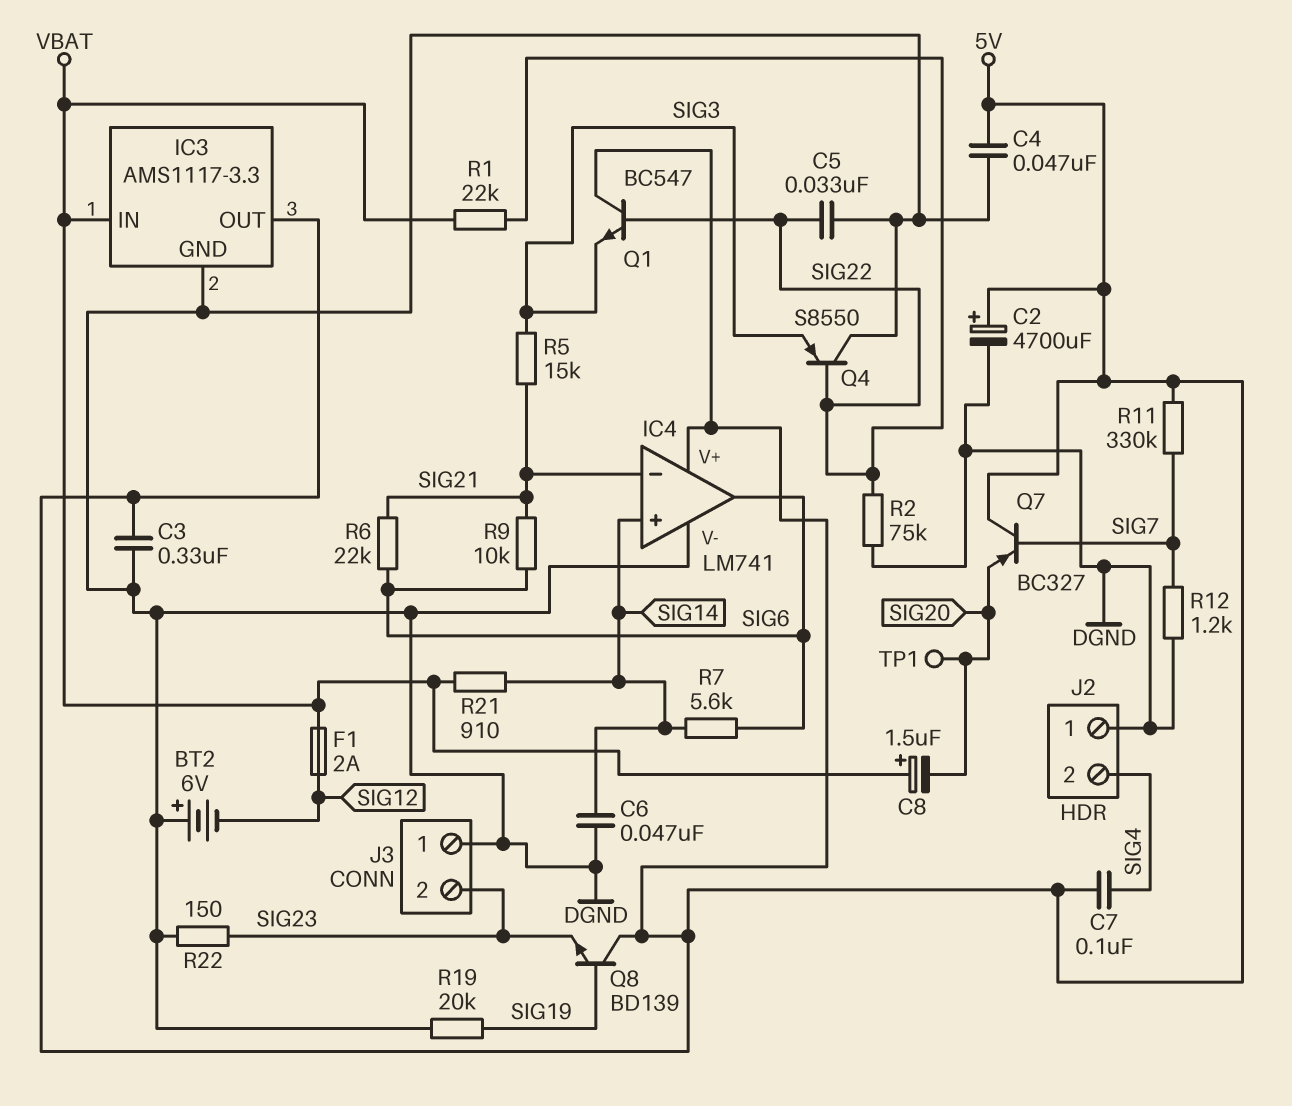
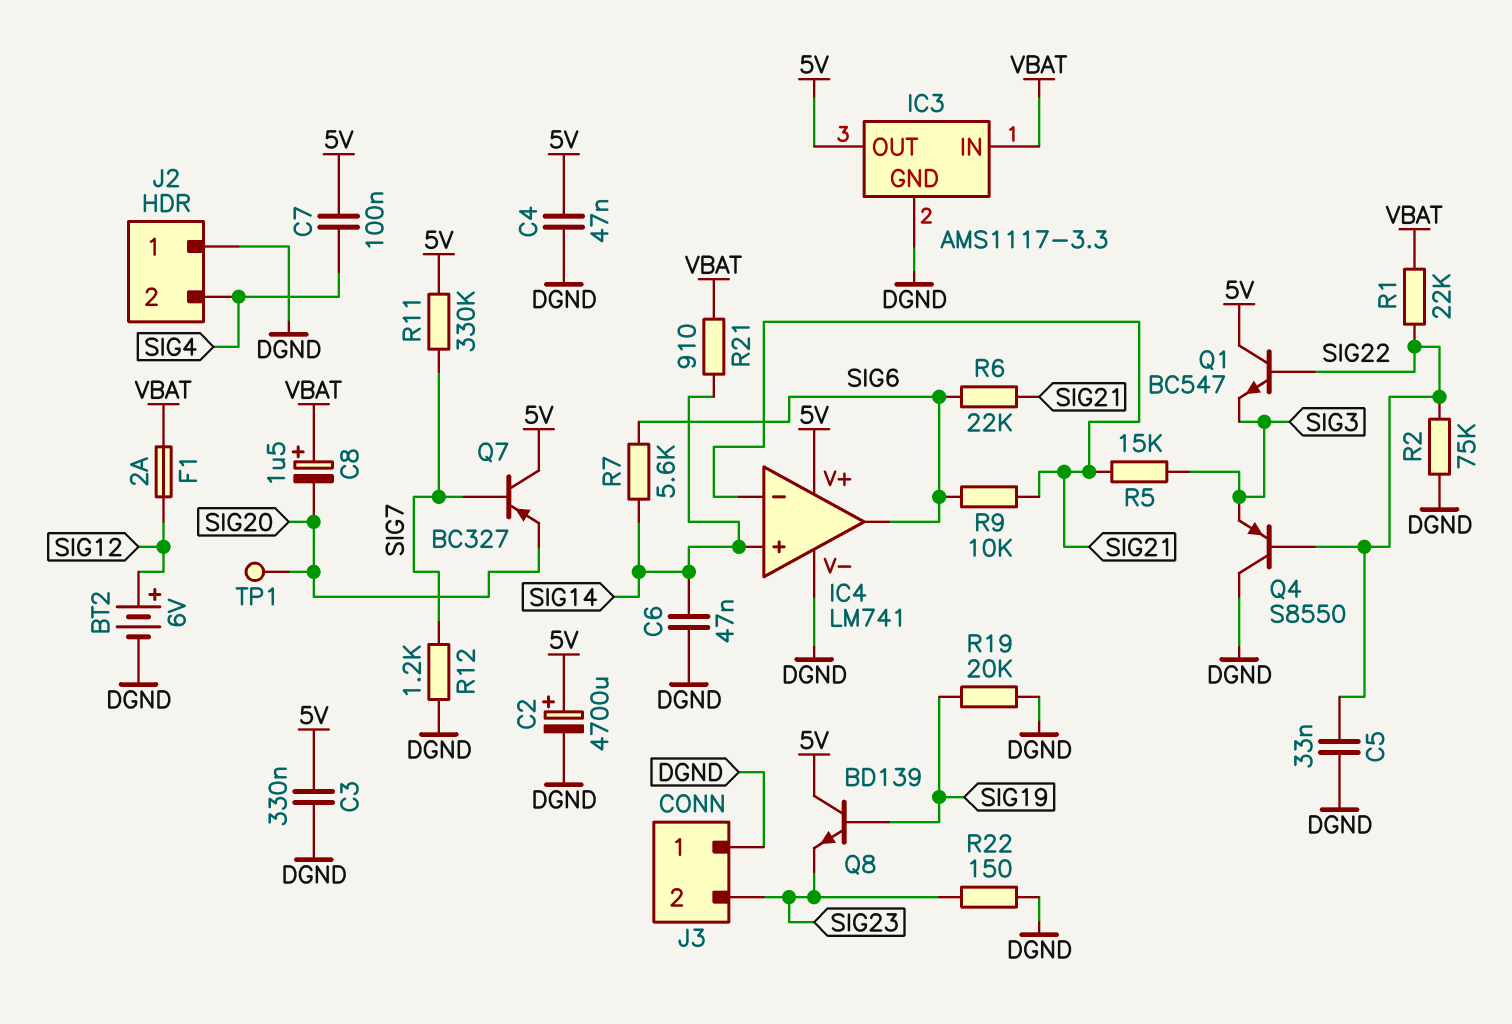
BT2: 6V (plus DGND, minus SIG12) -> 6V (plus SIG12, minus DGND)

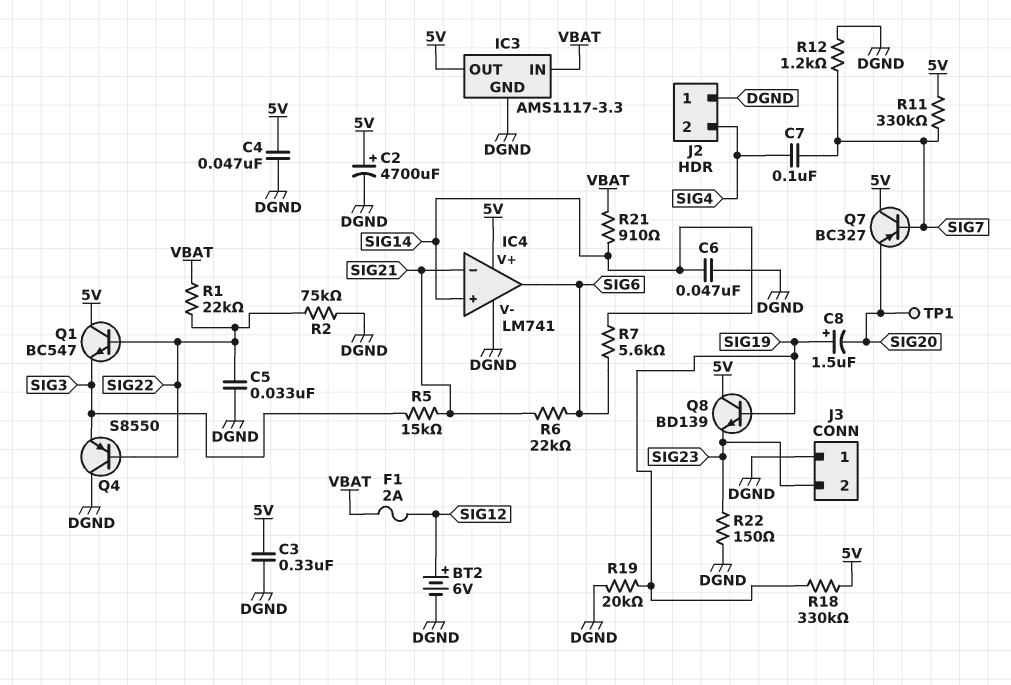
C7: 100nF (5V, SIG4) -> 100nF (SIG4, SIG7)
C8: 1.5uF (plus VBAT, minus SIG20) -> 1.5uF (plus SIG19, minus SIG20)
R9: 10k (SIG6, SIG21) -> none
R18: none -> 330k (5V, SIG19)

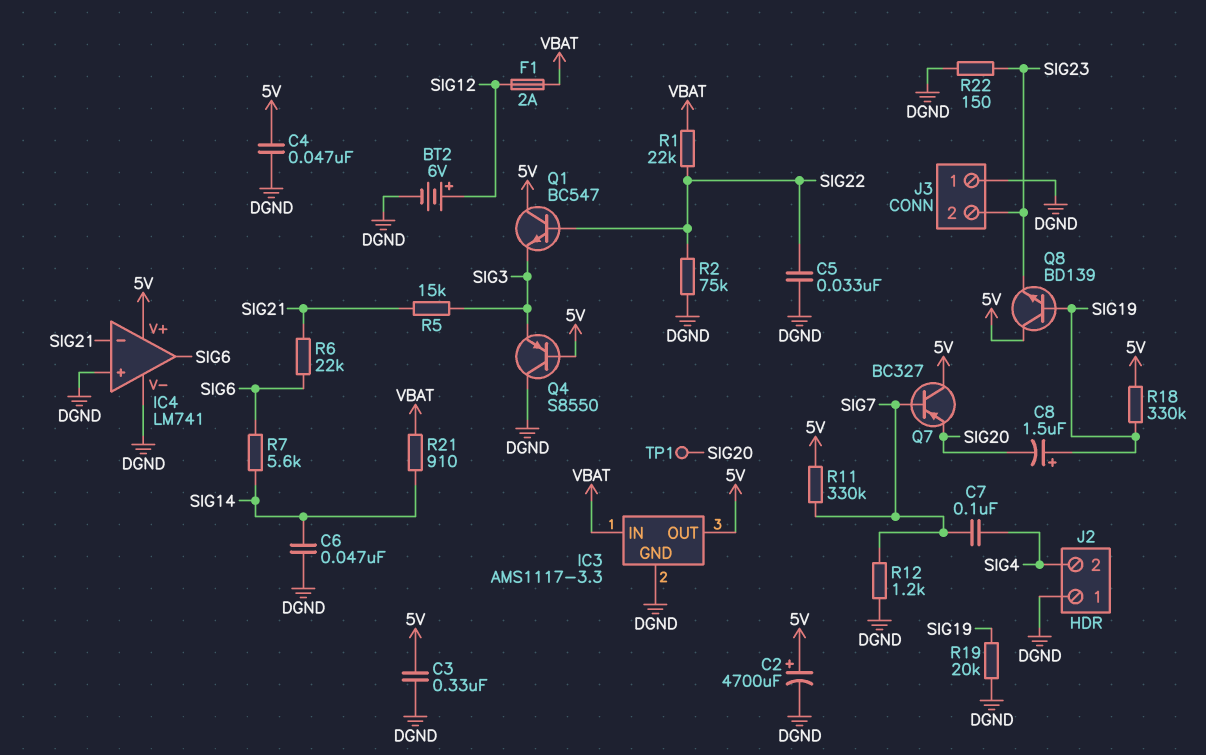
IC4 pin in+: SIG14 -> DGND
Q4: PNP S8550 (B SIG22, C DGND, E SIG3) -> PNP S8550 (B 5V, C DGND, E SIG3)

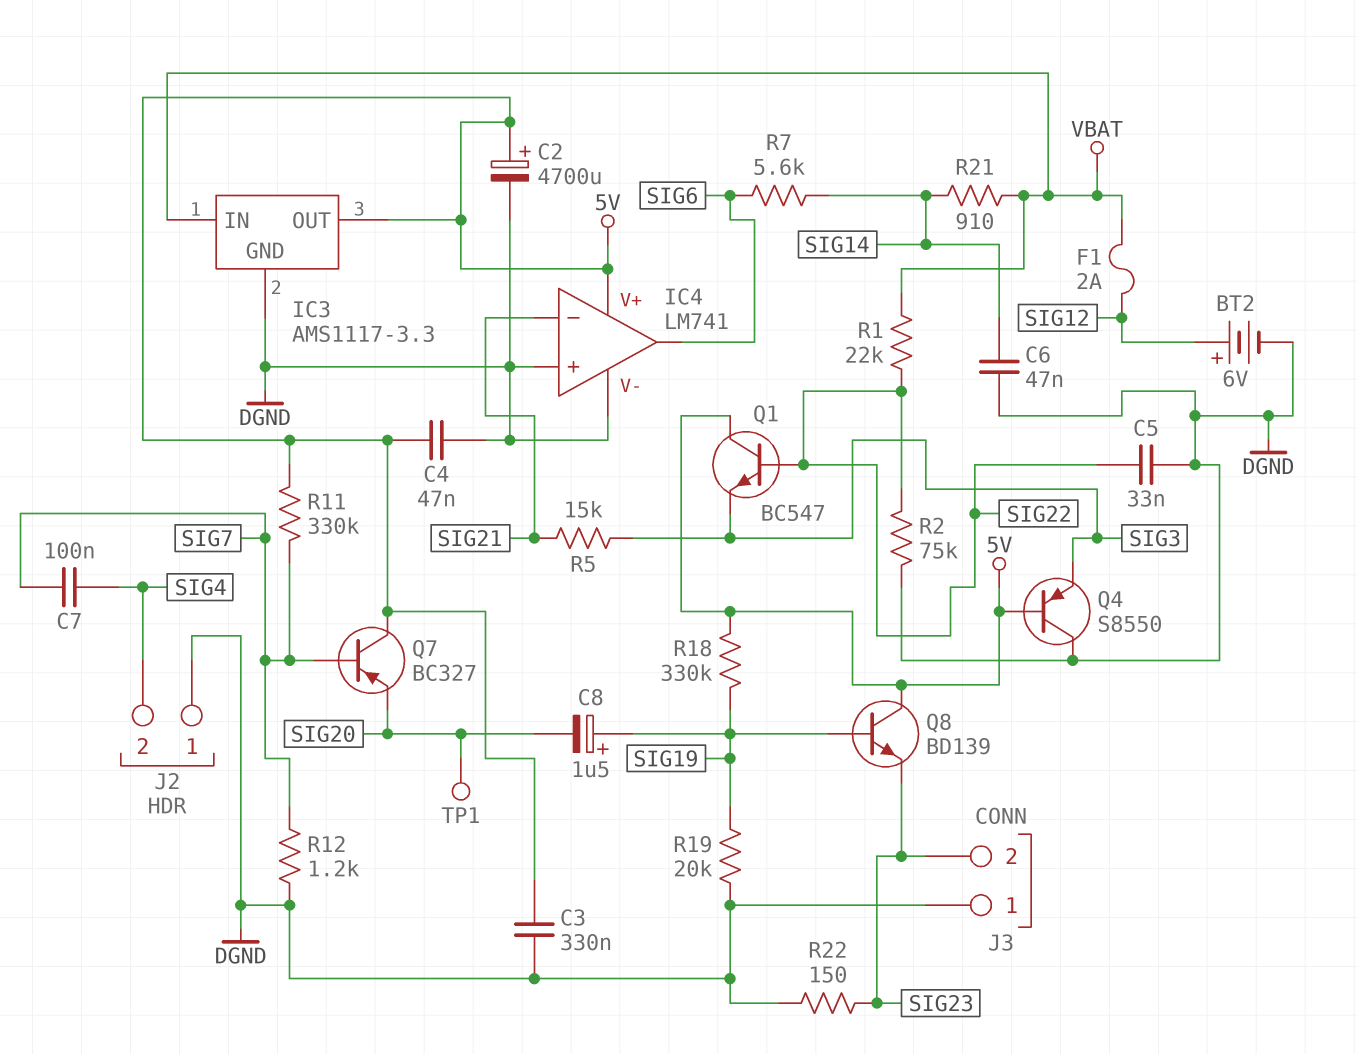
R6: 22k (SIG6, SIG21) -> none

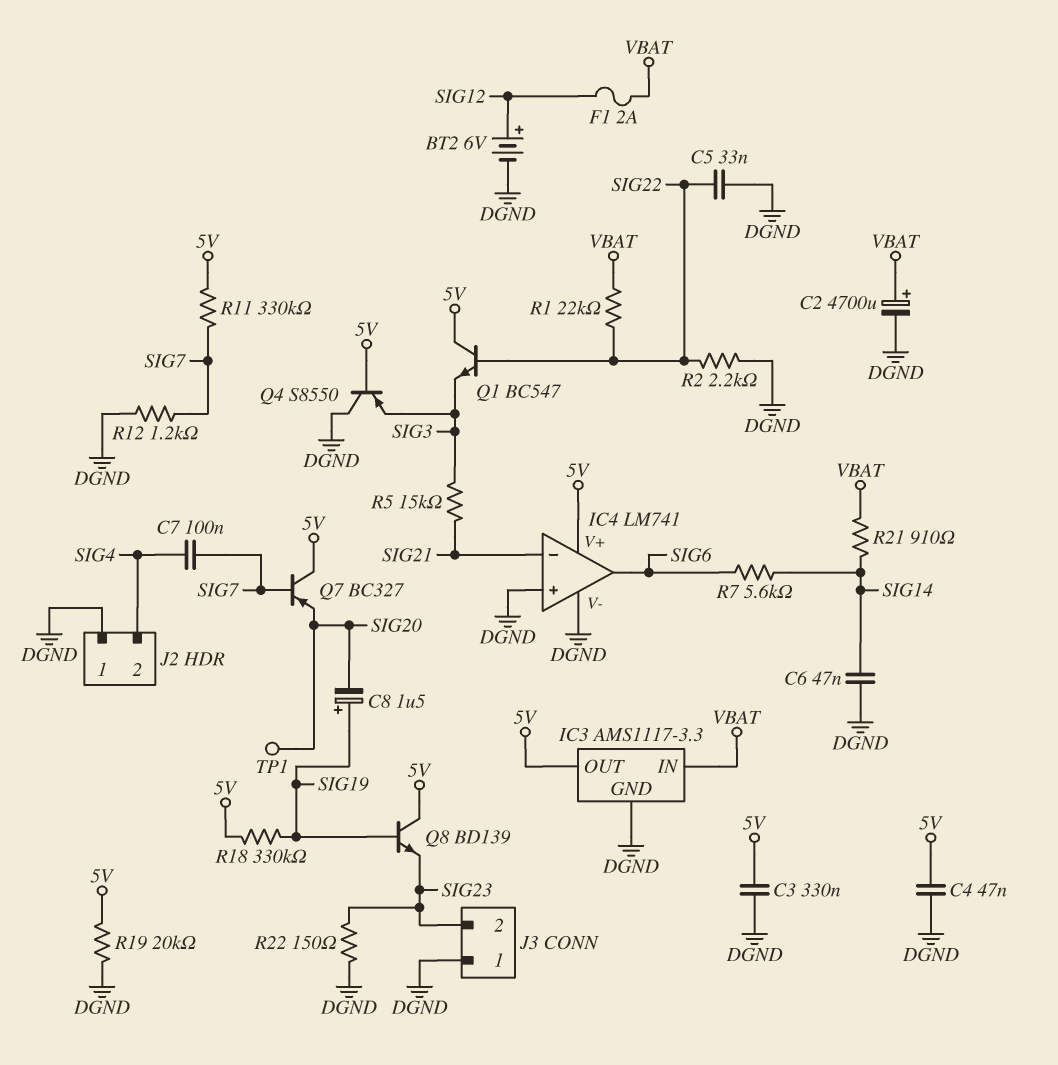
C2: 4700uF (plus 5V, minus DGND) -> 4700uF (plus VBAT, minus DGND)
R2: 75k (DGND, SIG22) -> 2.2k (DGND, SIG22)
R19: 20k (DGND, SIG19) -> 20k (5V, DGND)

